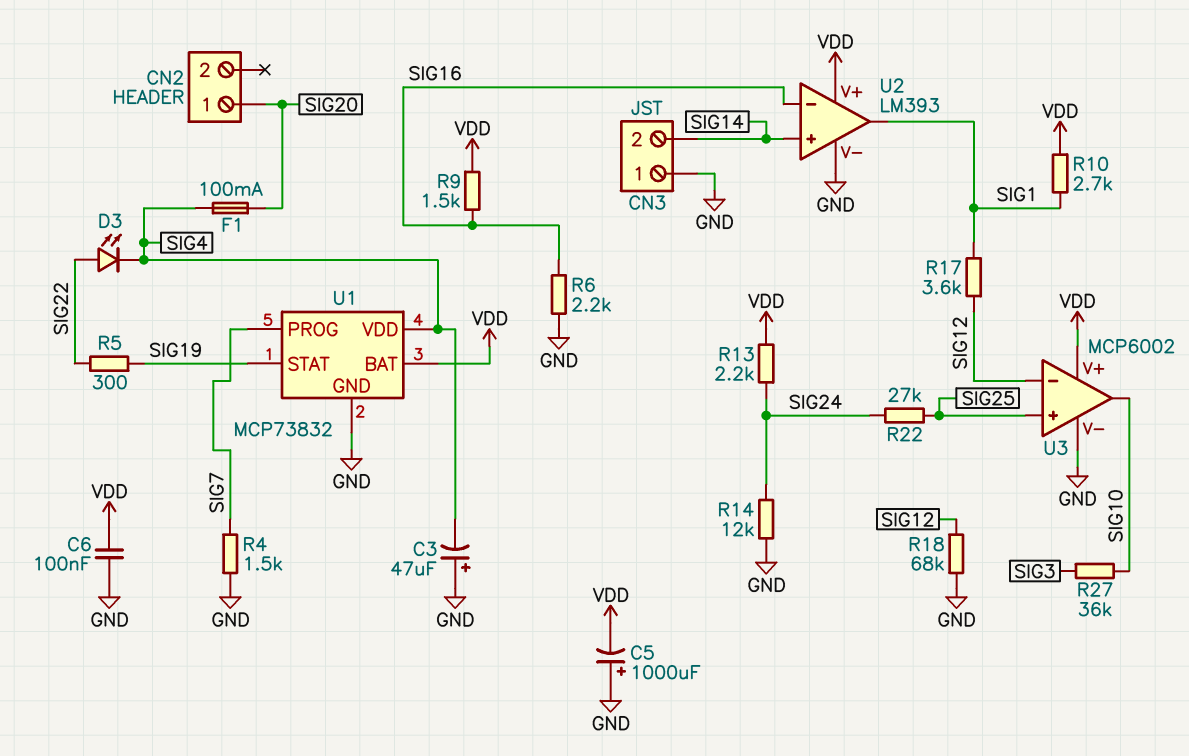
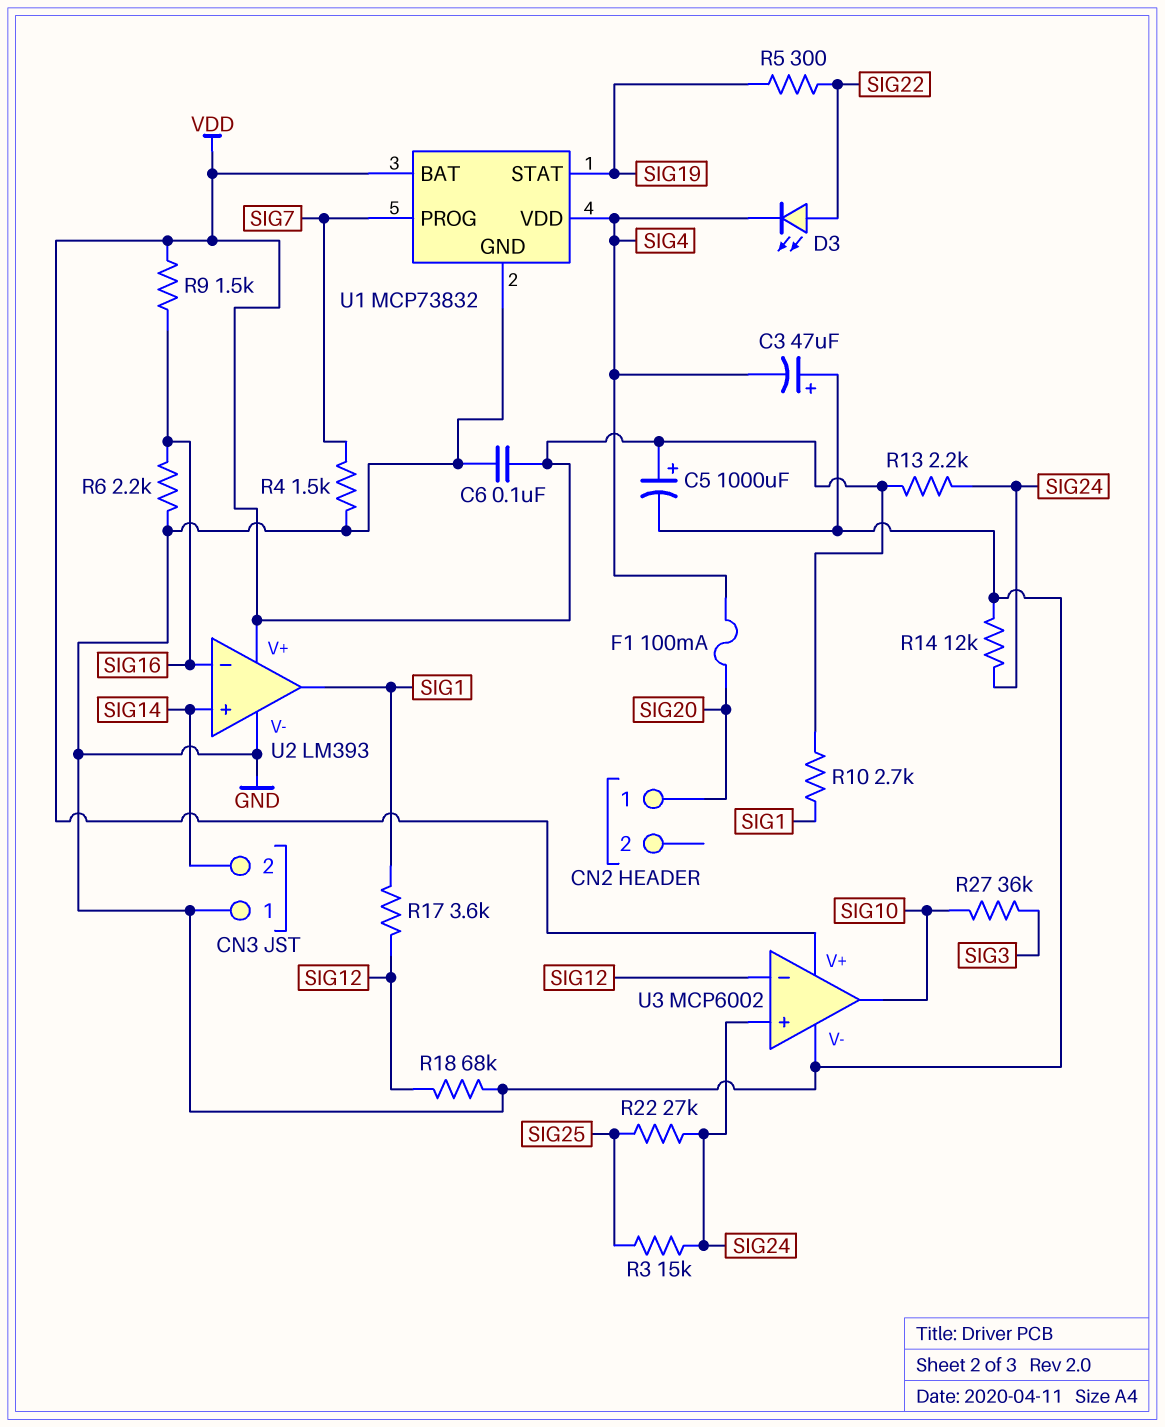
C5: 1000uF (plus GND, minus VDD) -> 1000uF (plus VDD, minus GND)
R3: none -> 15k (SIG24, SIG25)
U3 pin in+: SIG25 -> SIG24

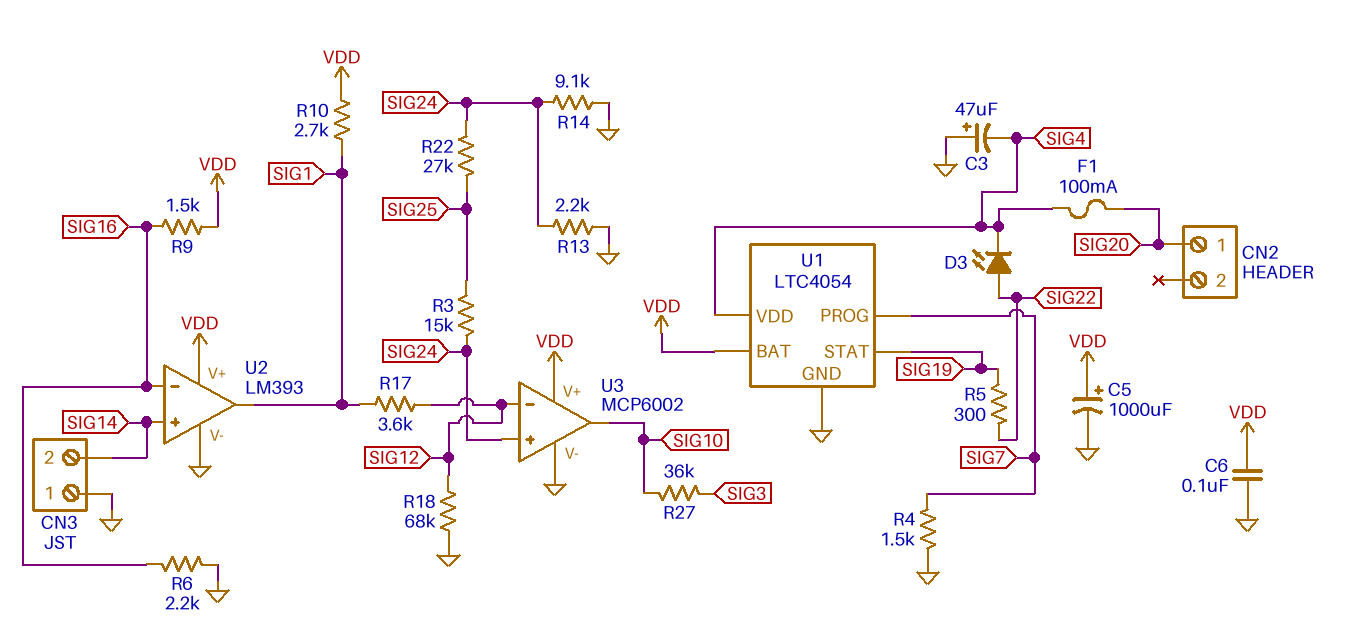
R13: 2.2k (SIG24, VDD) -> 2.2k (GND, SIG24)
R14: 12k (GND, SIG24) -> 9.1k (GND, SIG24)
U1: MCP73832 -> LTC4054

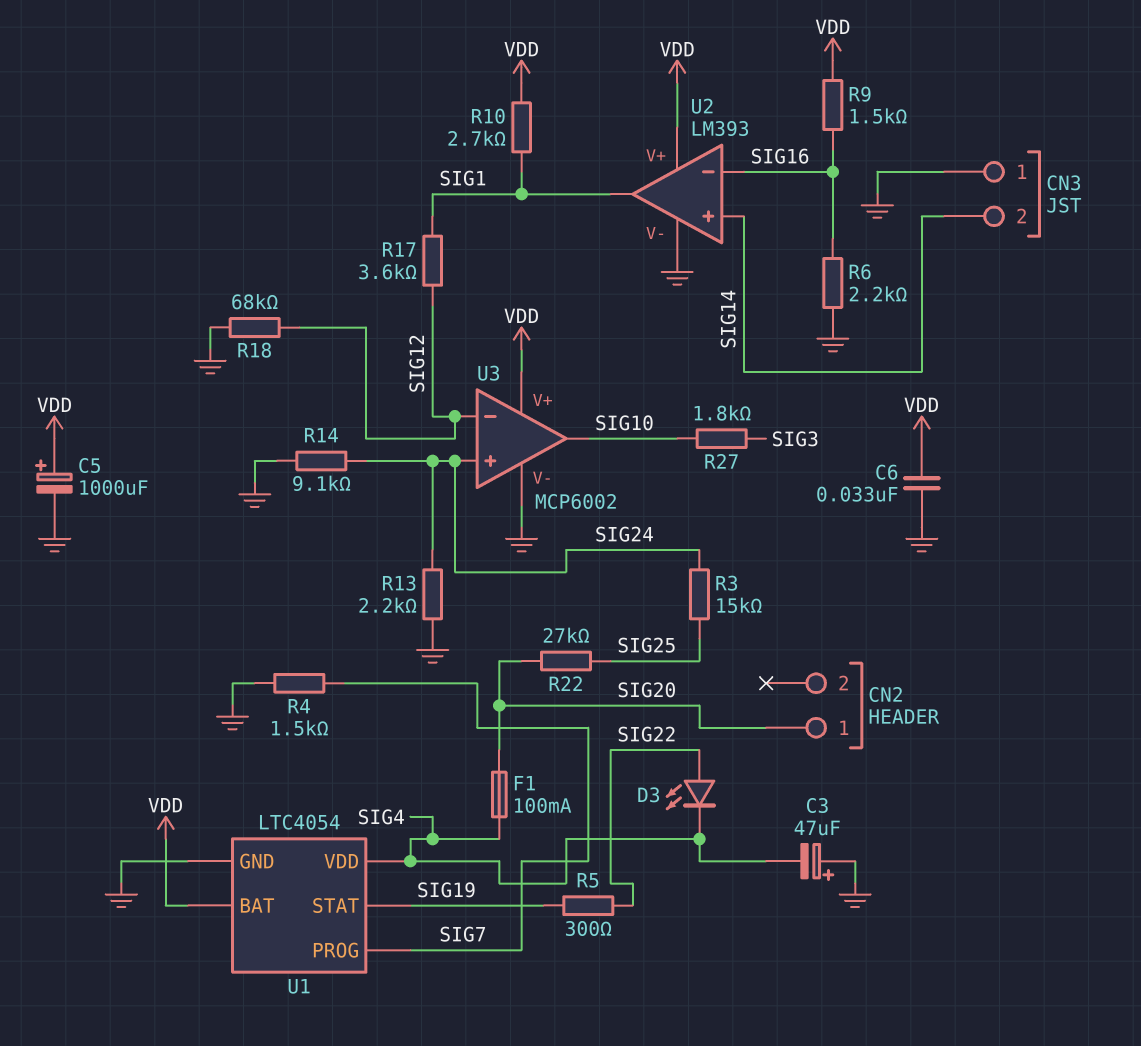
C6: 100nF (GND, VDD) -> 33nF (GND, VDD)
R22: 27k (SIG24, SIG25) -> 27k (SIG20, SIG25)
R27: 36k (SIG3, SIG10) -> 1.8k (SIG3, SIG10)

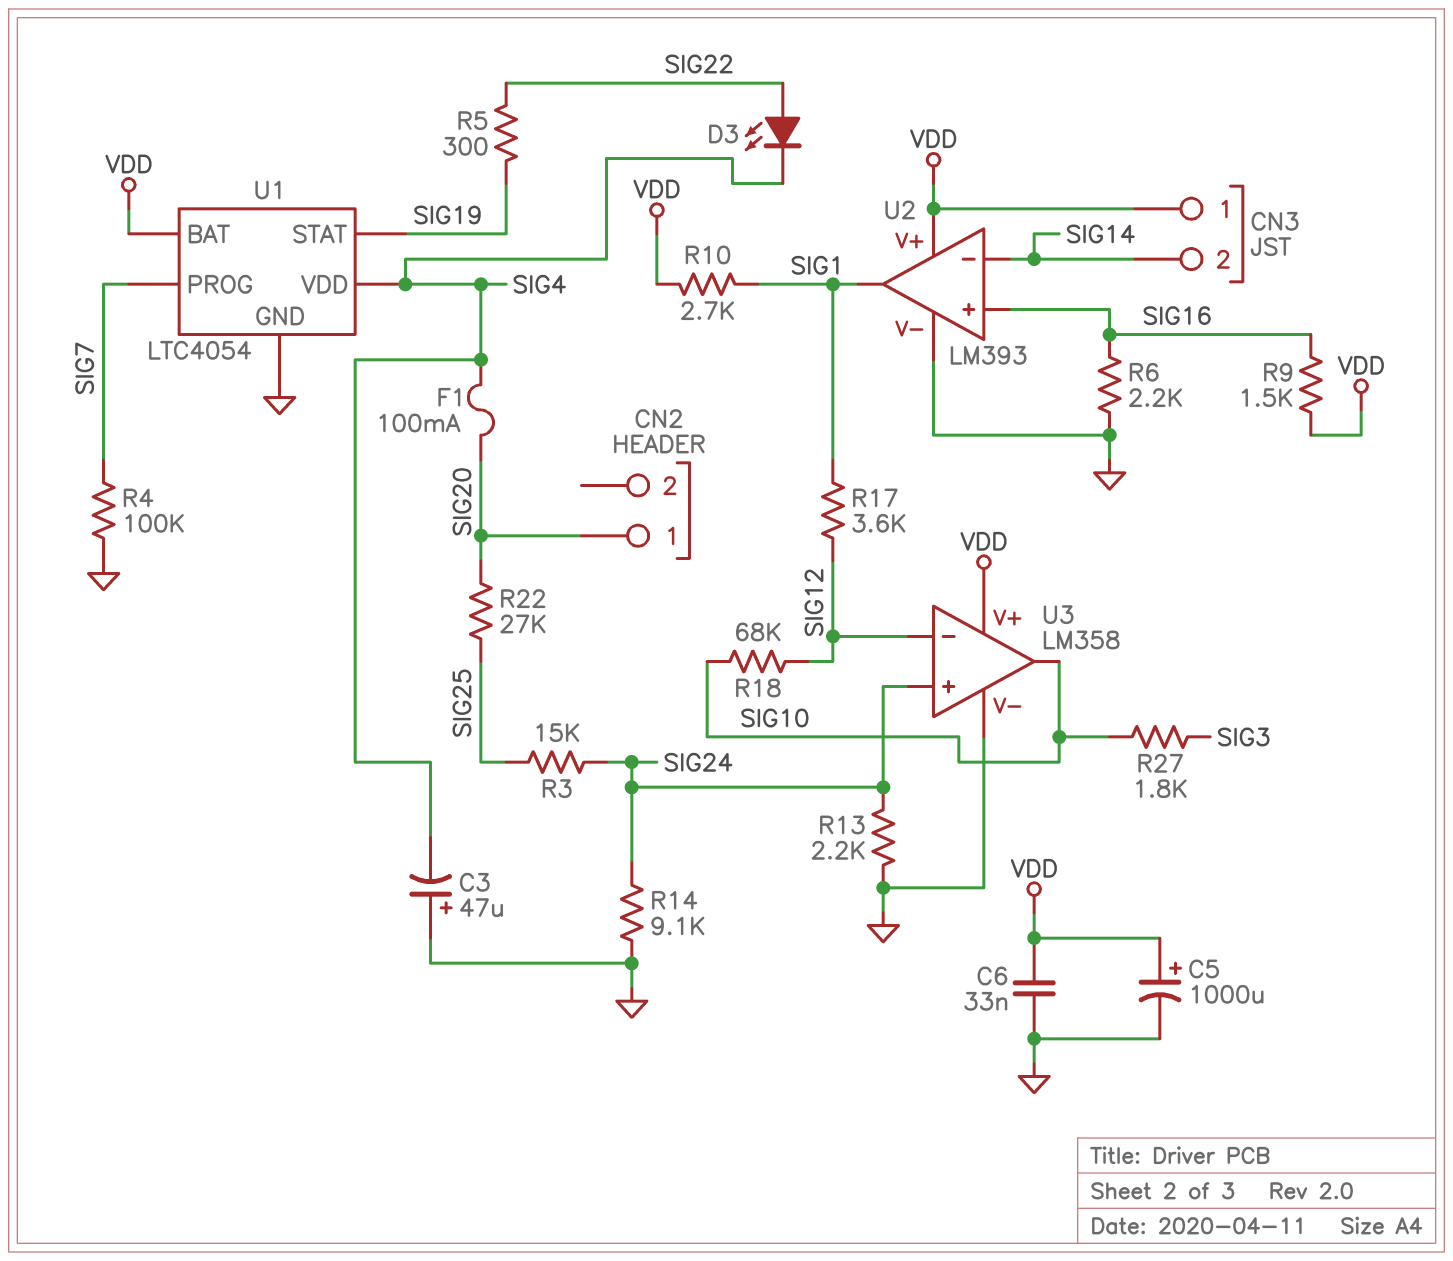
CN3 pin 1: GND -> VDD
R4: 1.5k (GND, SIG7) -> 100k (GND, SIG7)
R18: 68k (GND, SIG12) -> 68k (SIG10, SIG12)
U2 pin in+: SIG14 -> SIG16
U2 pin in-: SIG16 -> SIG14
U3: MCP6002 -> LM358

